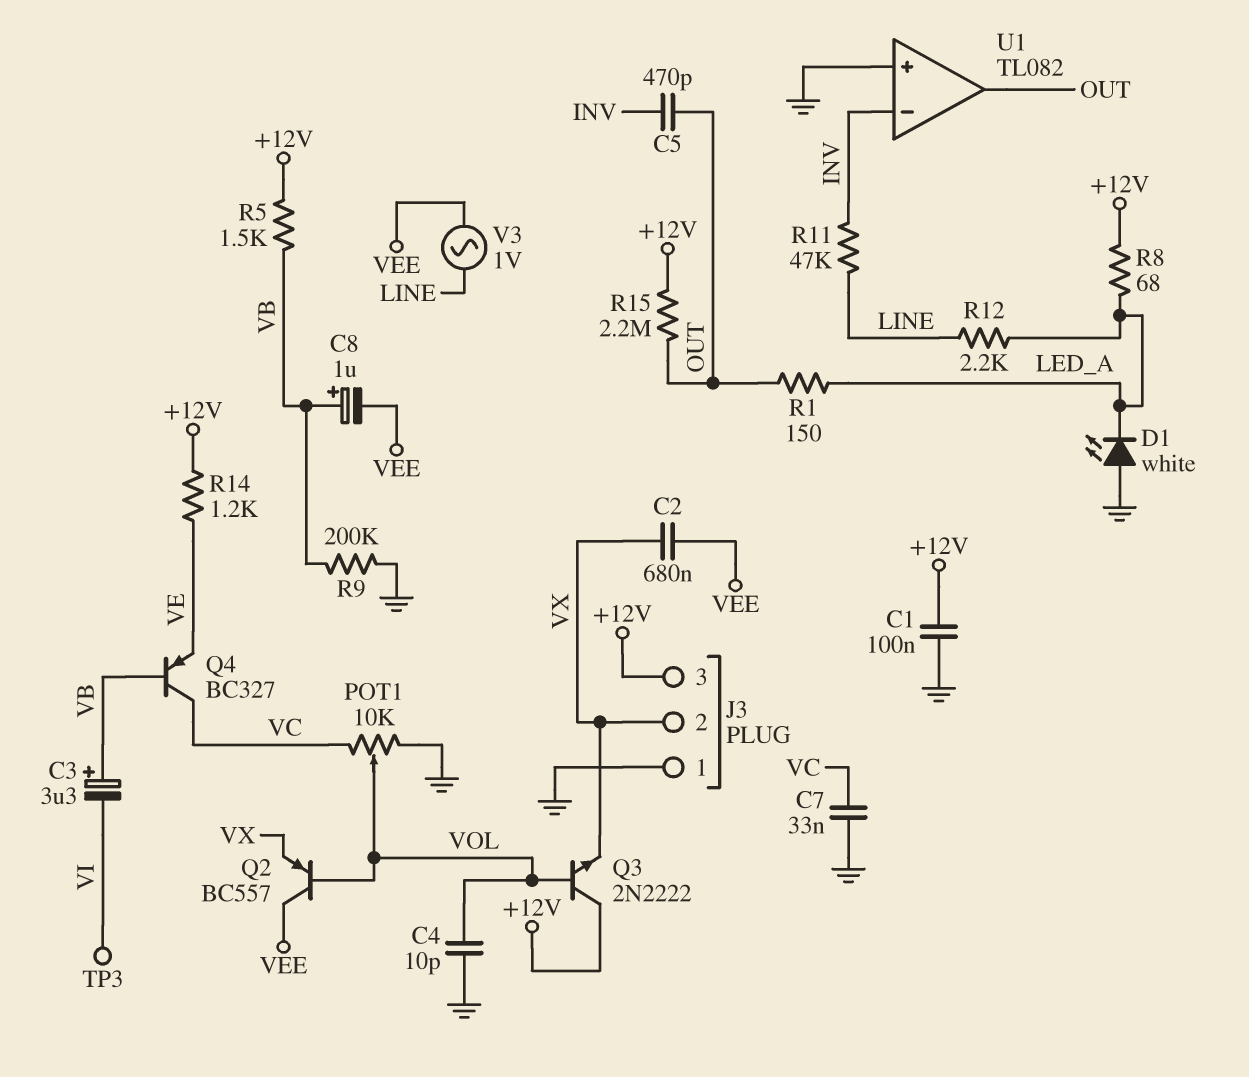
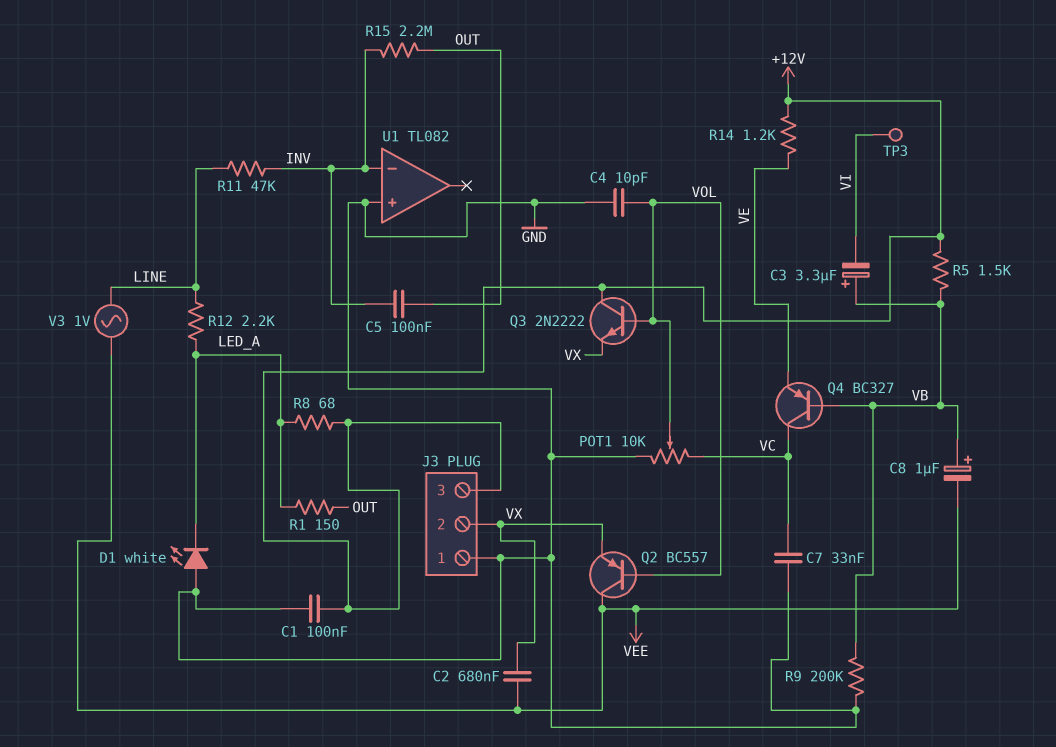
C5: 470pF (INV, OUT) -> 100nF (INV, OUT)
R15: 2.2M (+12V, OUT) -> 2.2M (INV, OUT)
U1 pin out: OUT -> none

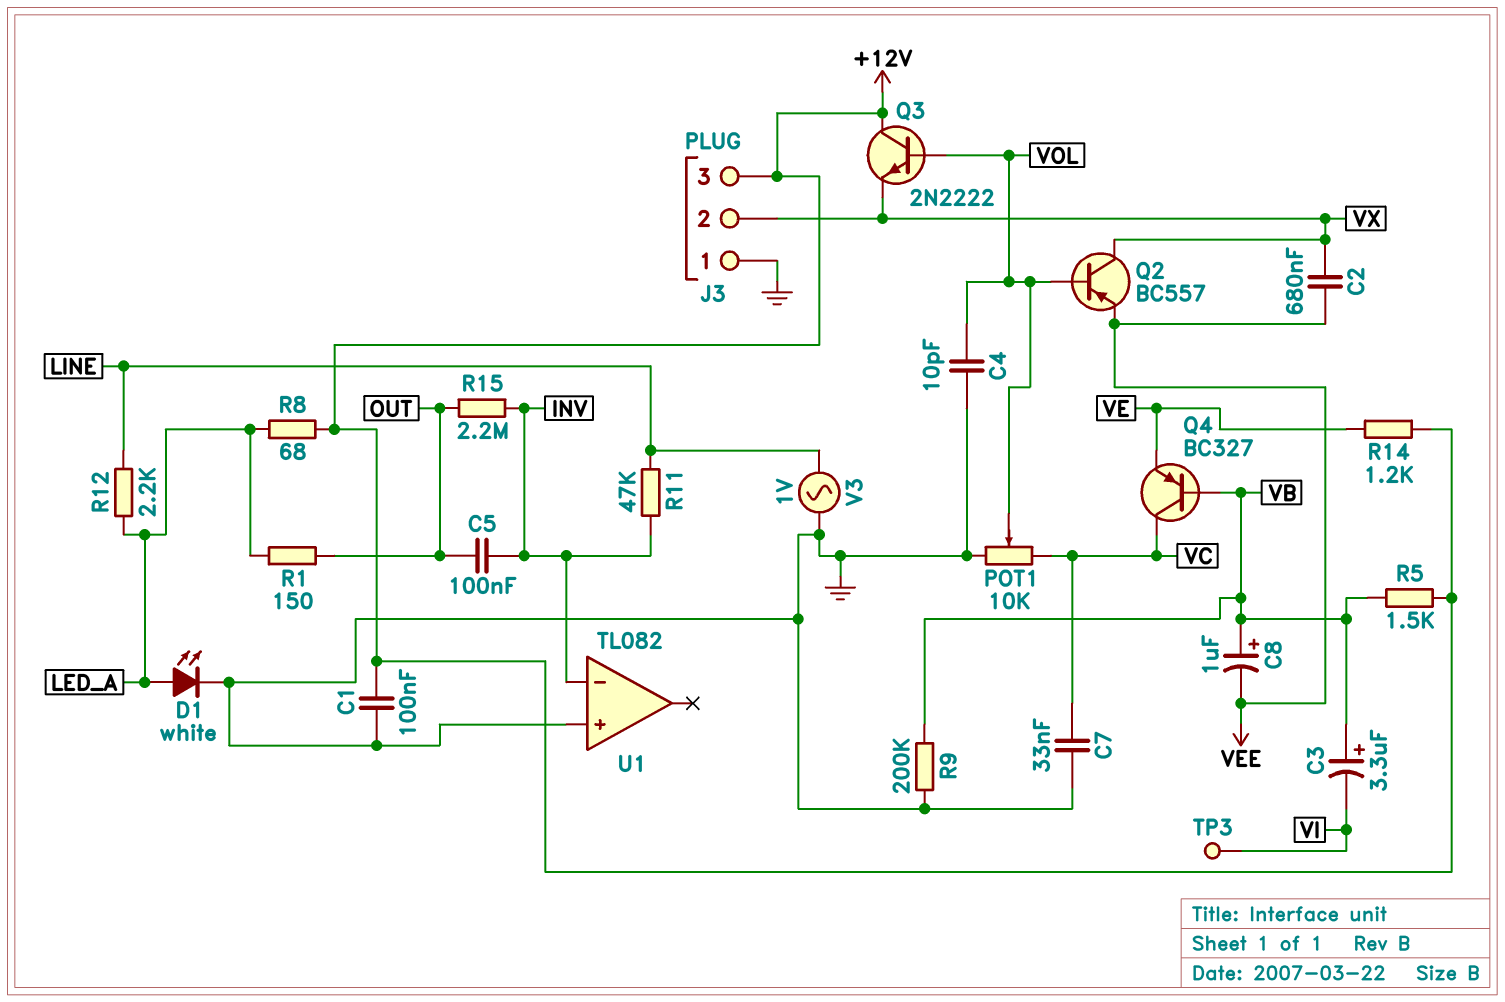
D1: LED white (A GND, K LED_A) -> LED white (A LED_A, K GND)
Q2: PNP BC557 (B VOL, C VEE, E VX) -> PNP BC557 (B VOL, C VX, E VEE)
V3: AC 1V (LINE, VEE) -> AC 1V (GND, LINE)

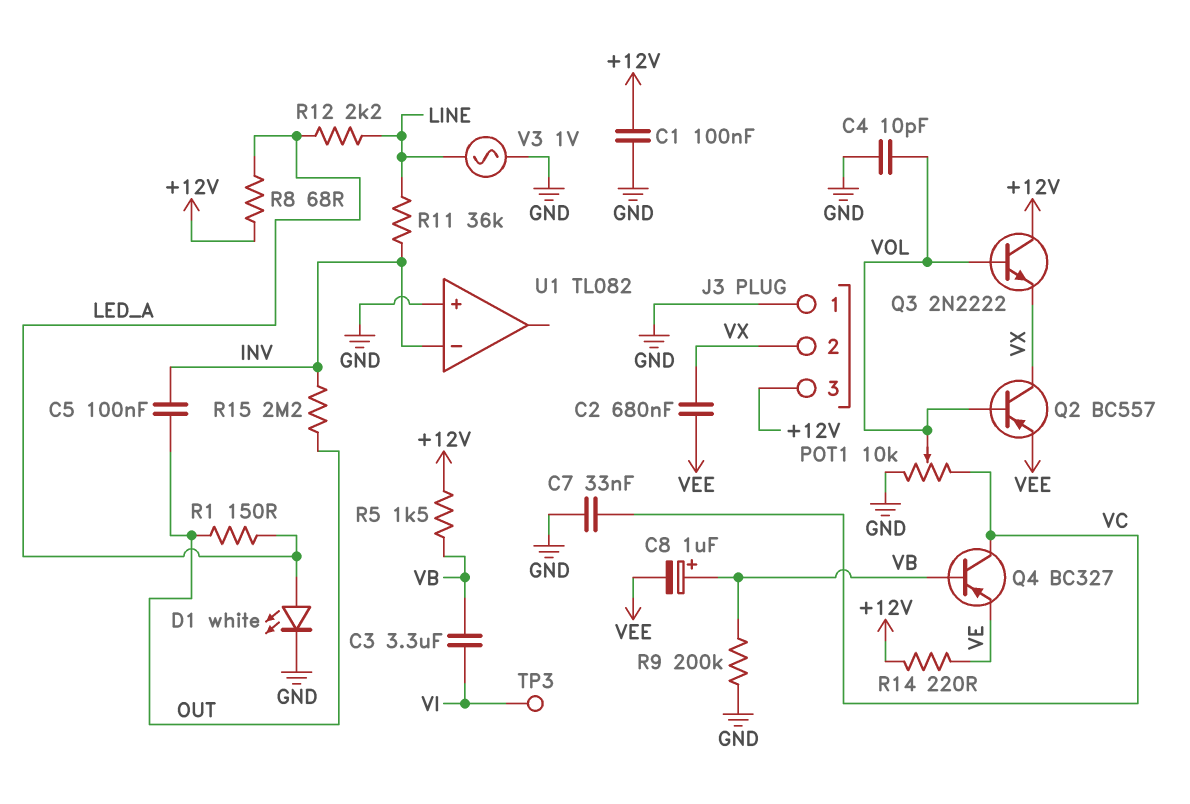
C3: 3.3uF (plus VB, minus VI) -> 3.3uF (VB, VI)
R11: 47k (INV, LINE) -> 36k (INV, LINE)
R14: 1.2k (+12V, VE) -> 220 (+12V, VE)

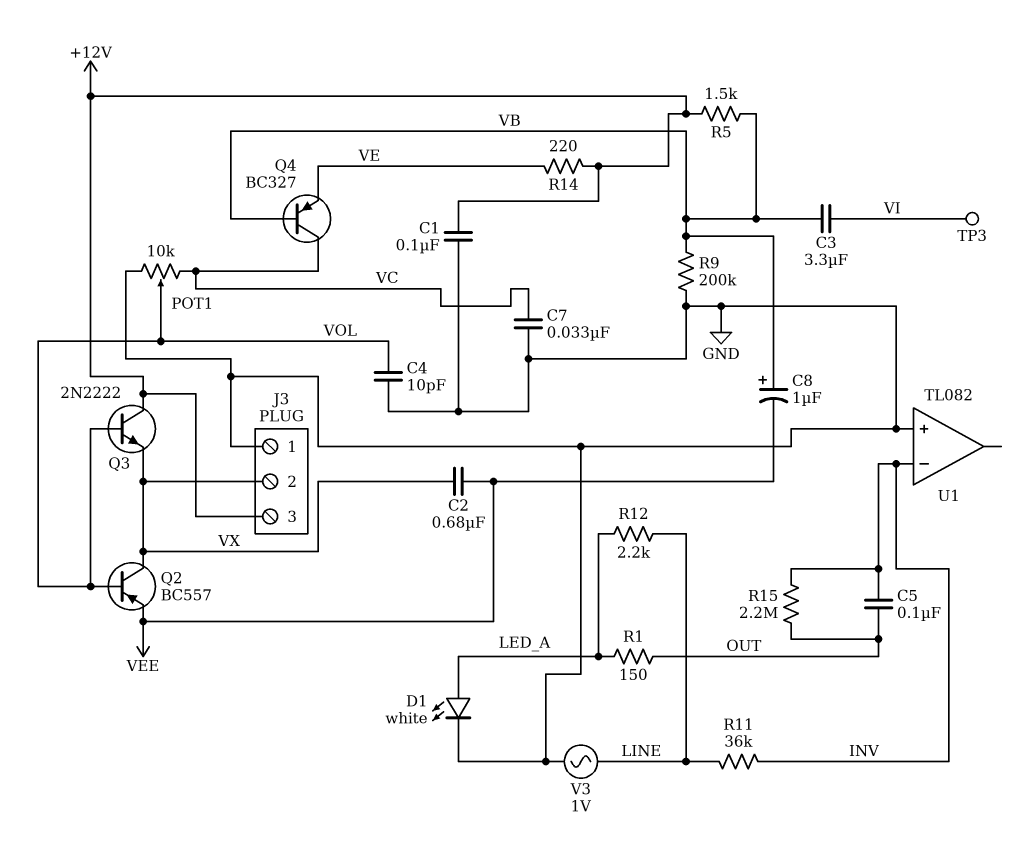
R8: 68 (+12V, LED_A) -> none

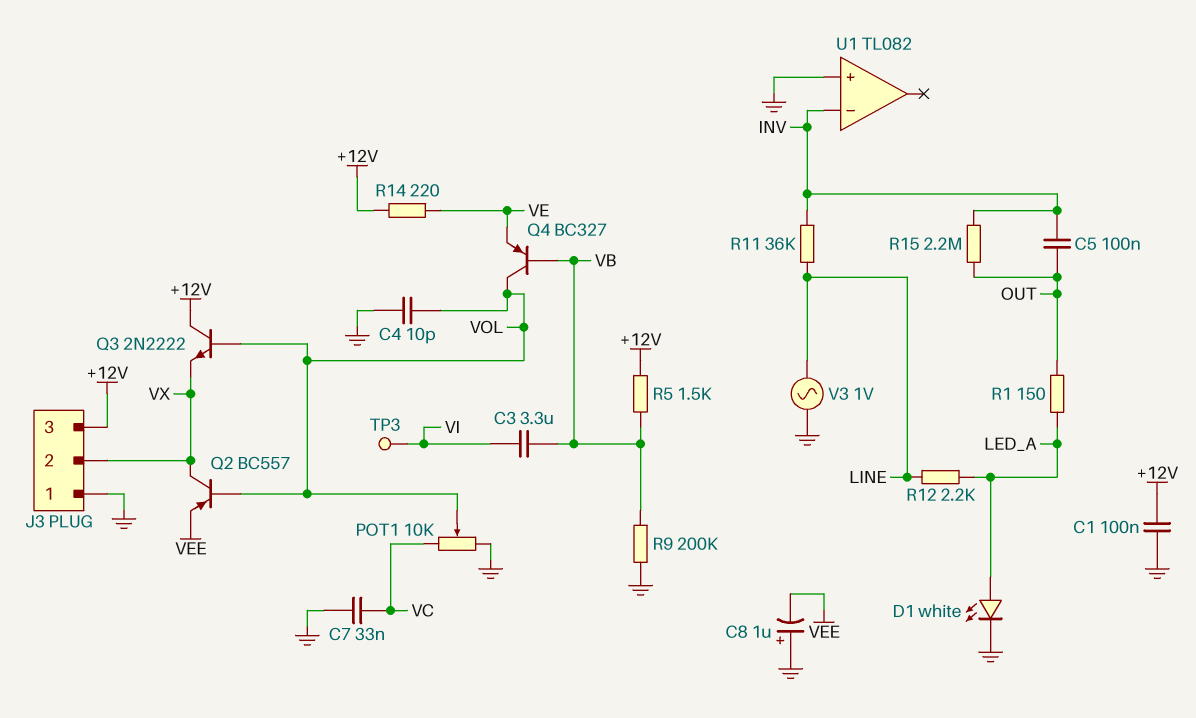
C2: 680nF (VEE, VX) -> none
C8: 1uF (plus VB, minus VEE) -> 1uF (plus GND, minus VEE)
Q4: PNP BC327 (B VB, C VC, E VE) -> PNP BC327 (B VB, C VOL, E VE)

